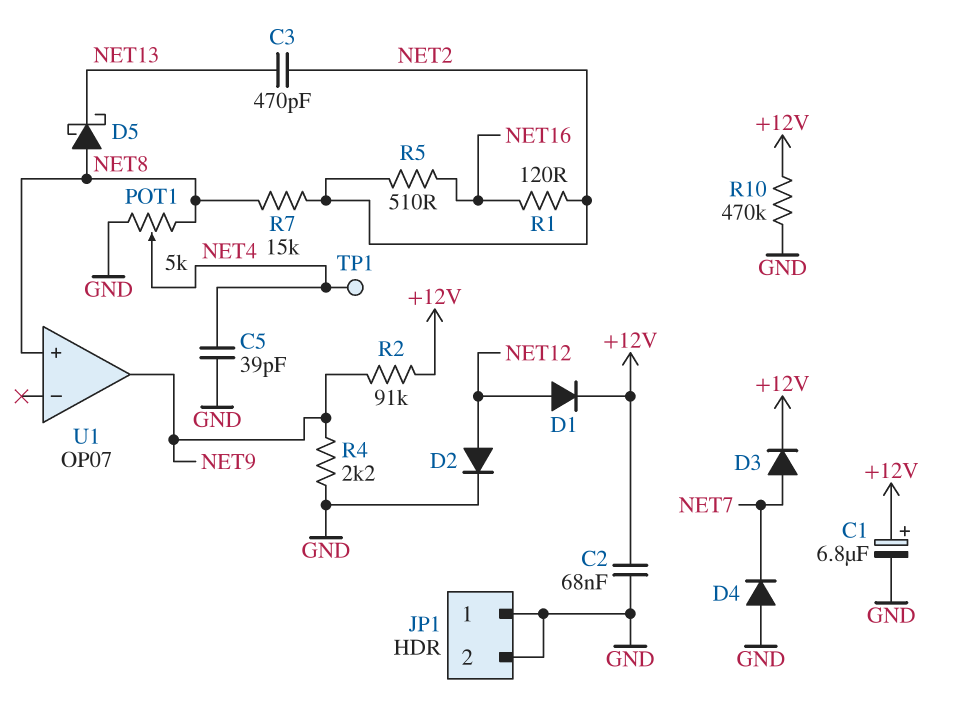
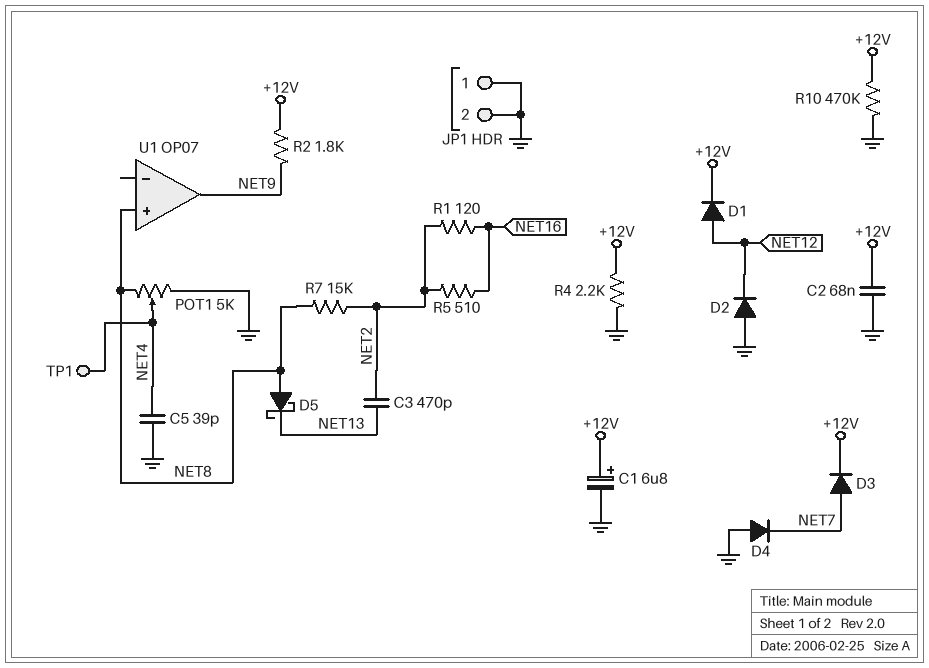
D2: diode (A NET12, K GND) -> diode (A GND, K NET12)
R2: 91k (+12V, NET9) -> 1.8k (+12V, NET9)
R4: 2.2k (GND, NET9) -> 2.2k (+12V, GND)

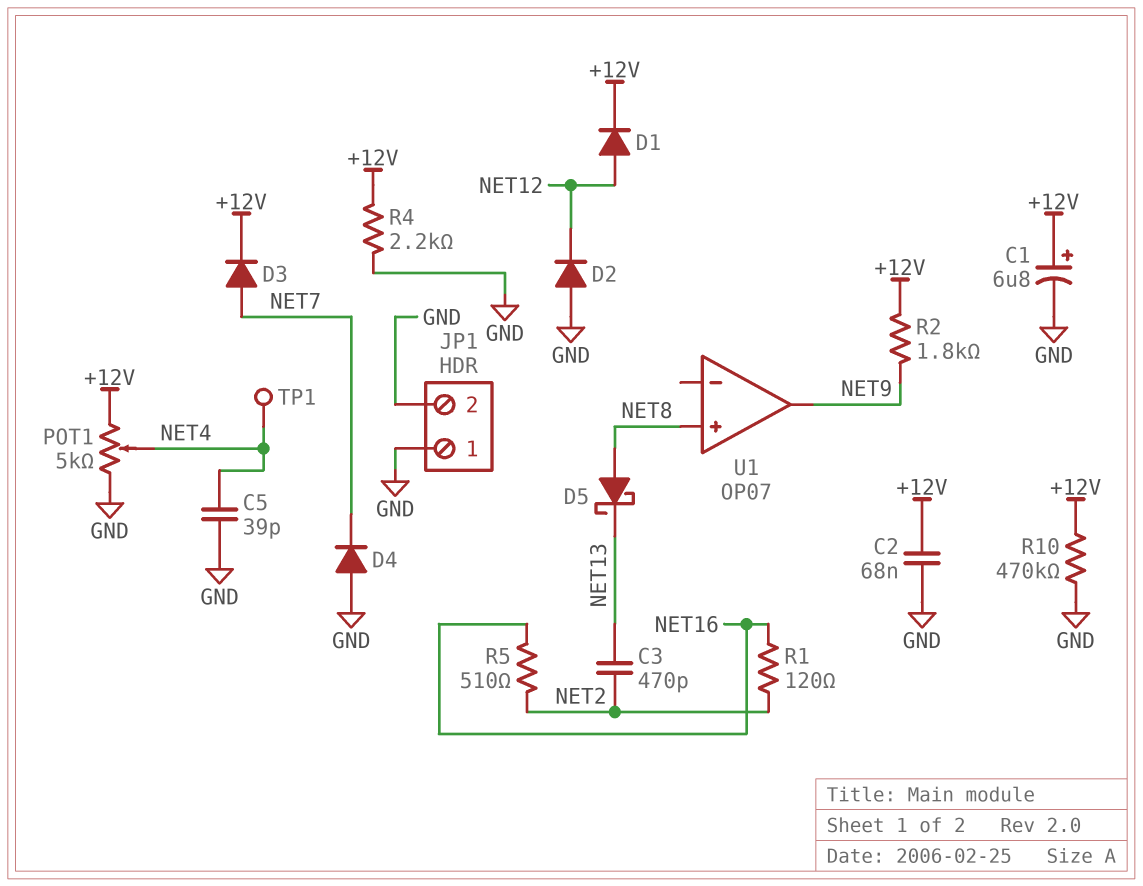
POT1: 5k (GND, NET8, wiper NET4) -> 5k (+12V, GND, wiper NET4)
R7: 15k (NET2, NET8) -> none

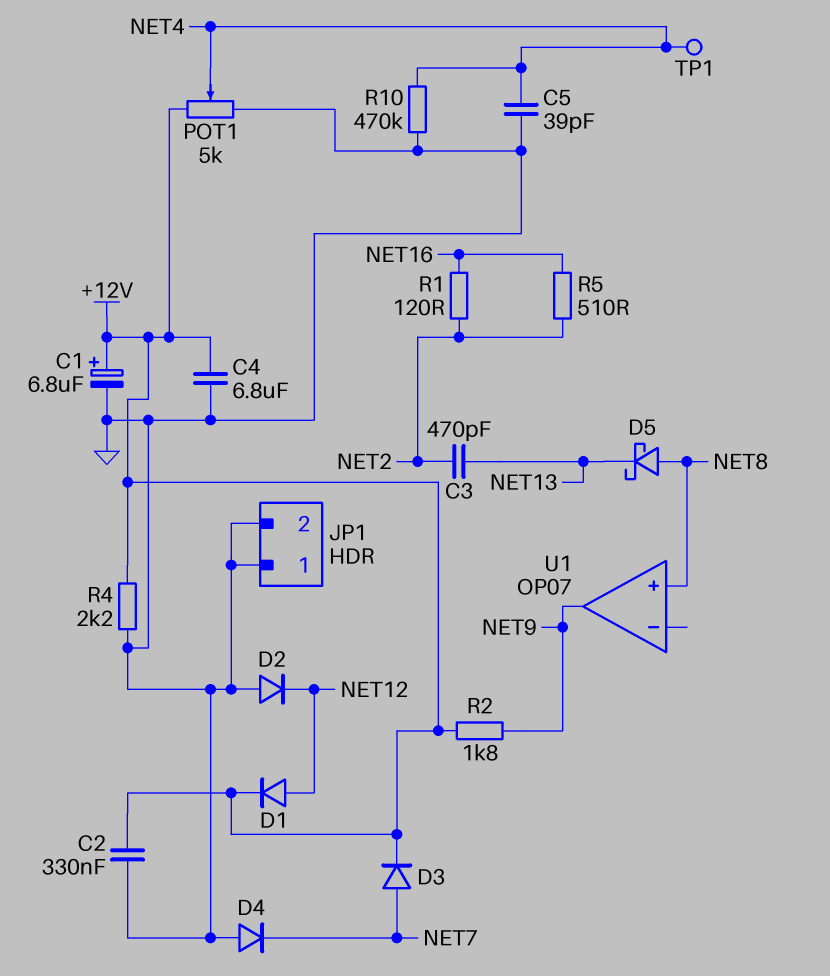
C2: 68nF (+12V, GND) -> 330nF (+12V, GND)
C4: none -> 6.8uF (+12V, GND)
R10: 470k (+12V, GND) -> 470k (GND, NET4)

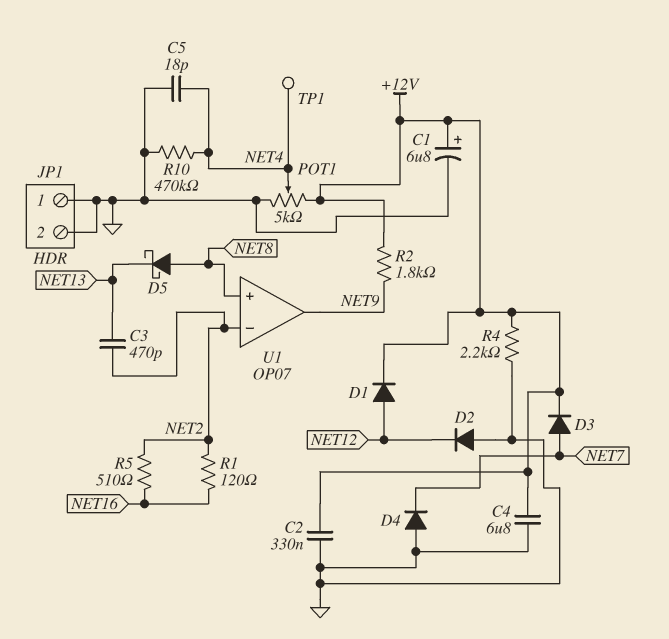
C5: 39pF (GND, NET4) -> 18pF (GND, NET4)
U1 pin in-: none -> NET2

